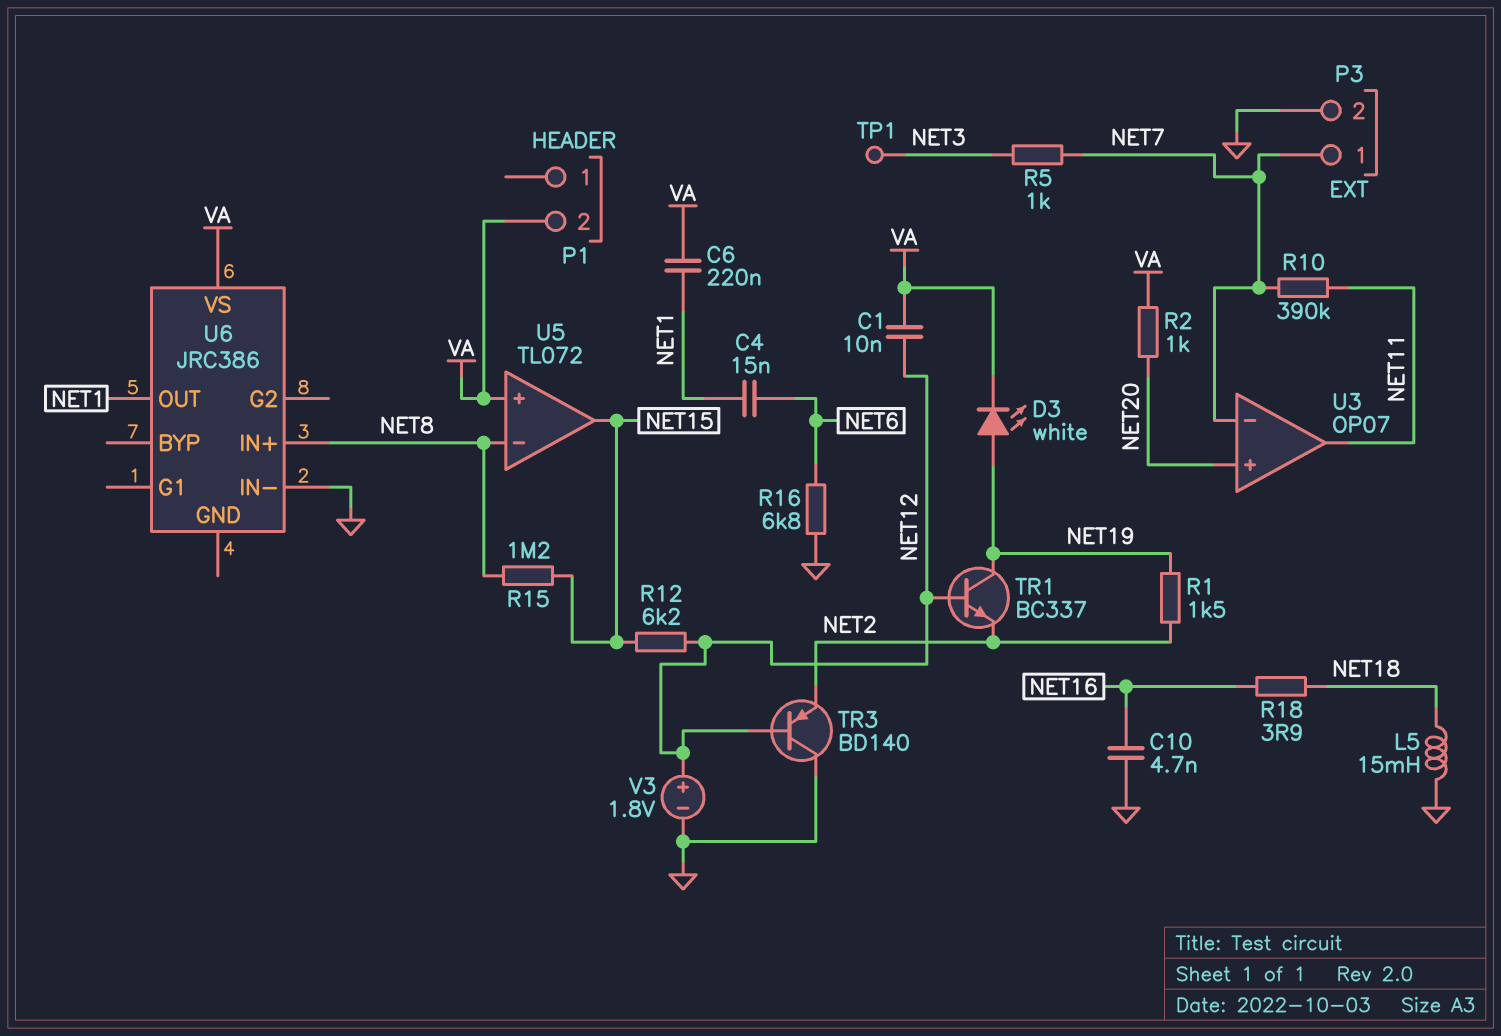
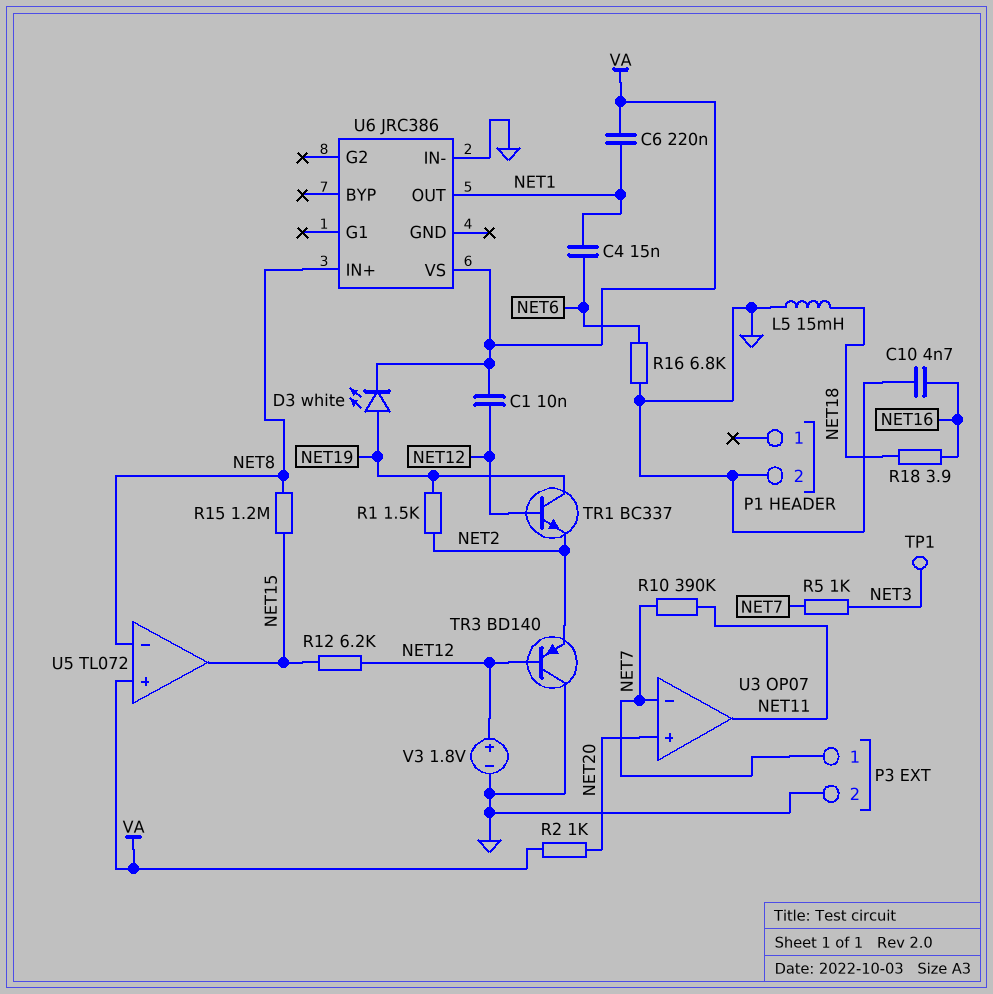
P1 pin 2: VA -> GND

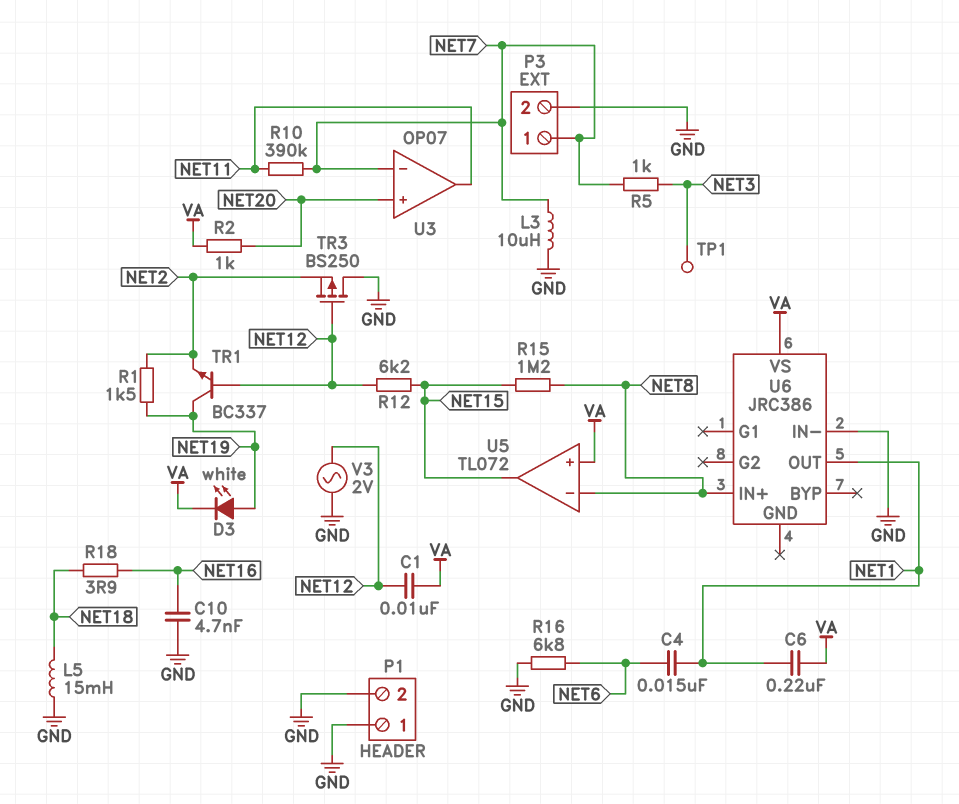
L3: none -> 10uH (GND, NET7)
P1 pin 1: none -> GND
TR3: PNP BD140 (B NET12, C GND, E NET2) -> PMOS BS250 (G NET12, D GND, S NET2)
V3: 1.8V (plus NET12, minus GND) -> AC 2V (GND, NET12)

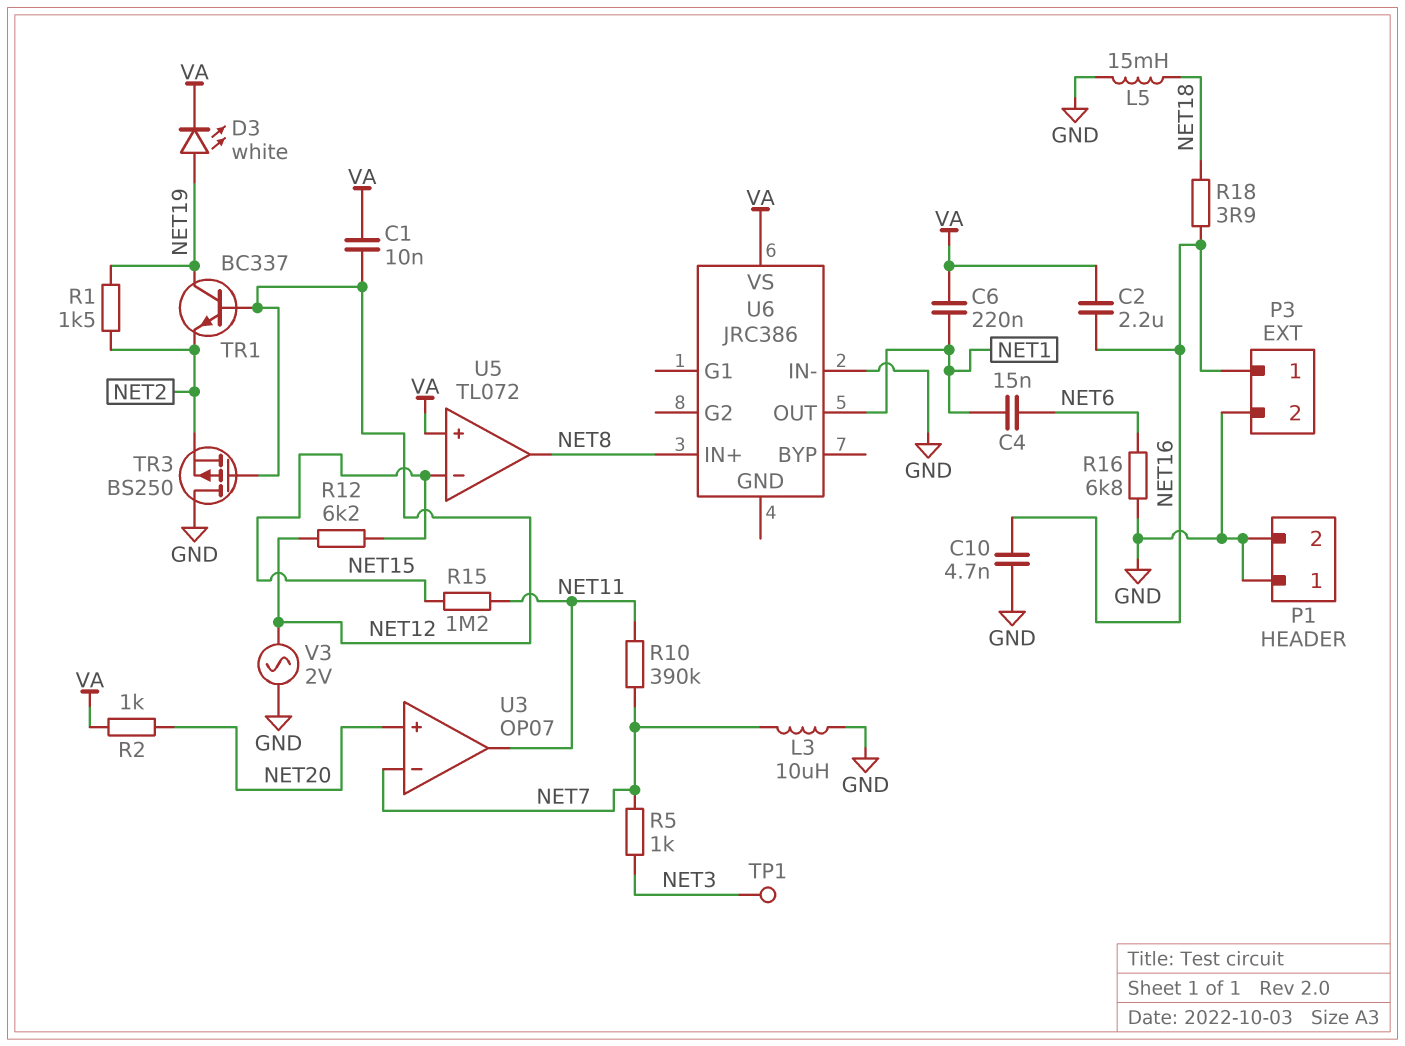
C2: none -> 2.2uF (NET16, VA)
P3 pin 1: NET7 -> NET16
R15: 1.2M (NET8, NET15) -> 1.2M (NET11, NET15)
U5 pin in-: NET8 -> NET15
U5 pin out: NET15 -> NET8

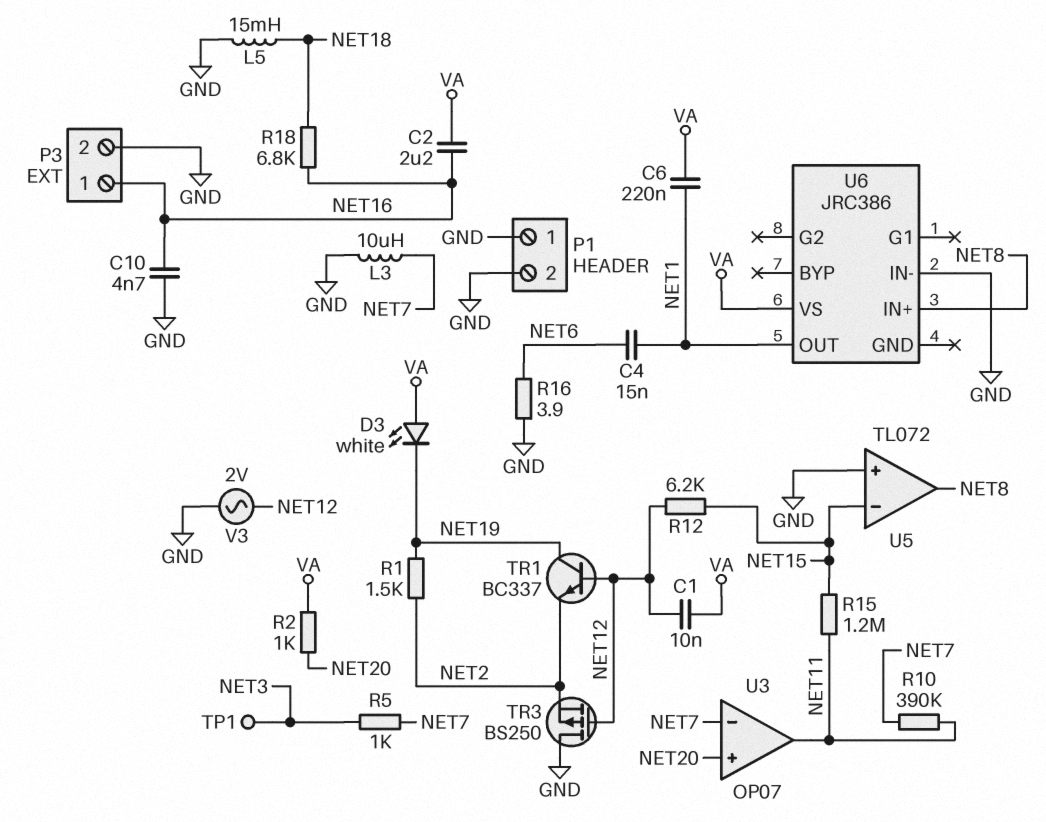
D3: LED white (A NET19, K VA) -> LED white (A VA, K NET19)
R16: 6.8k (GND, NET6) -> 3.9 (GND, NET6)
R18: 3.9 (NET16, NET18) -> 6.8k (NET16, NET18)
U5 pin in+: VA -> GND

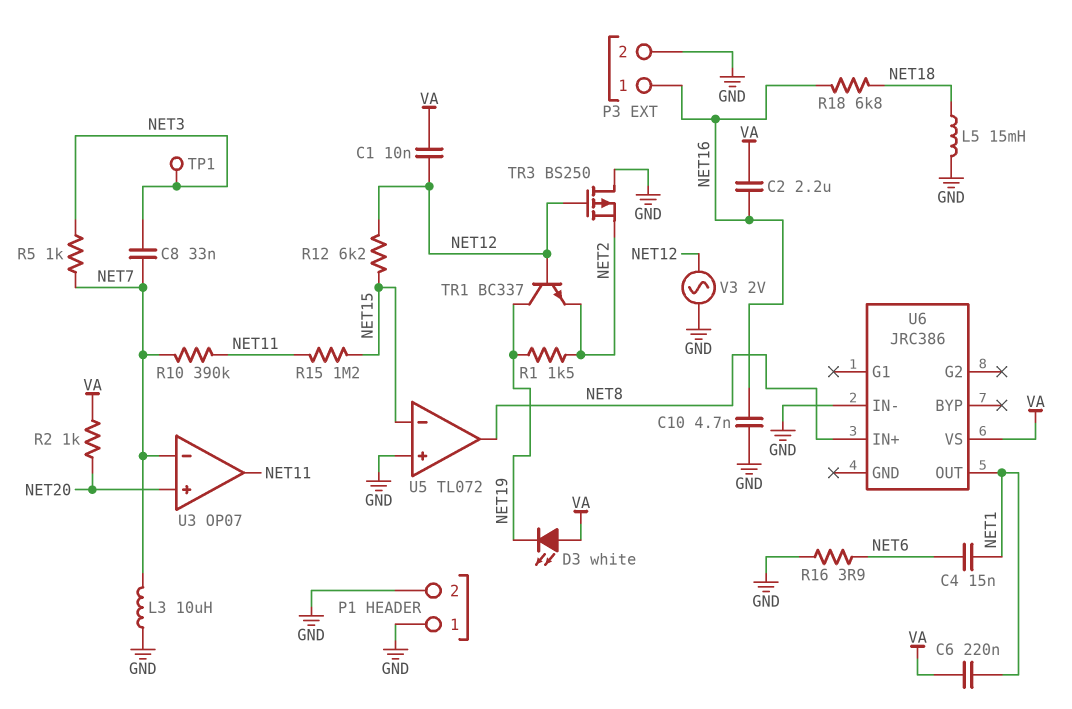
C8: none -> 33nF (NET3, NET7)

